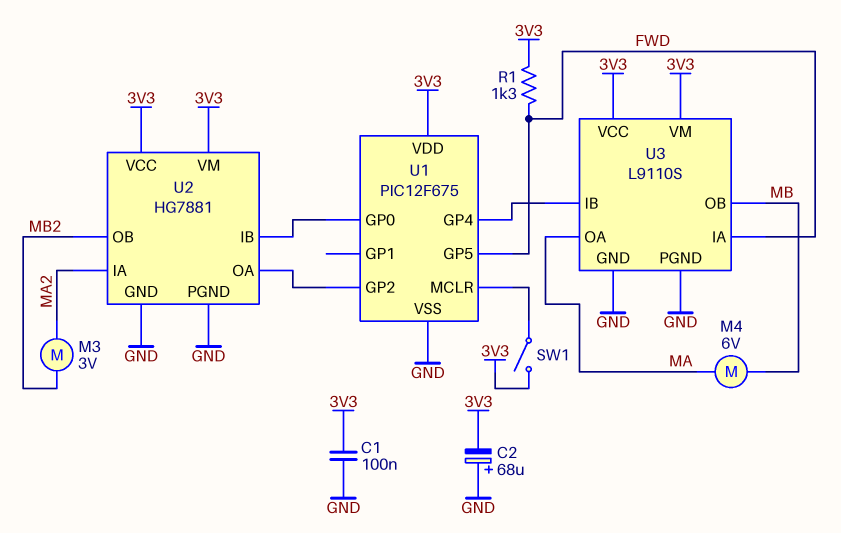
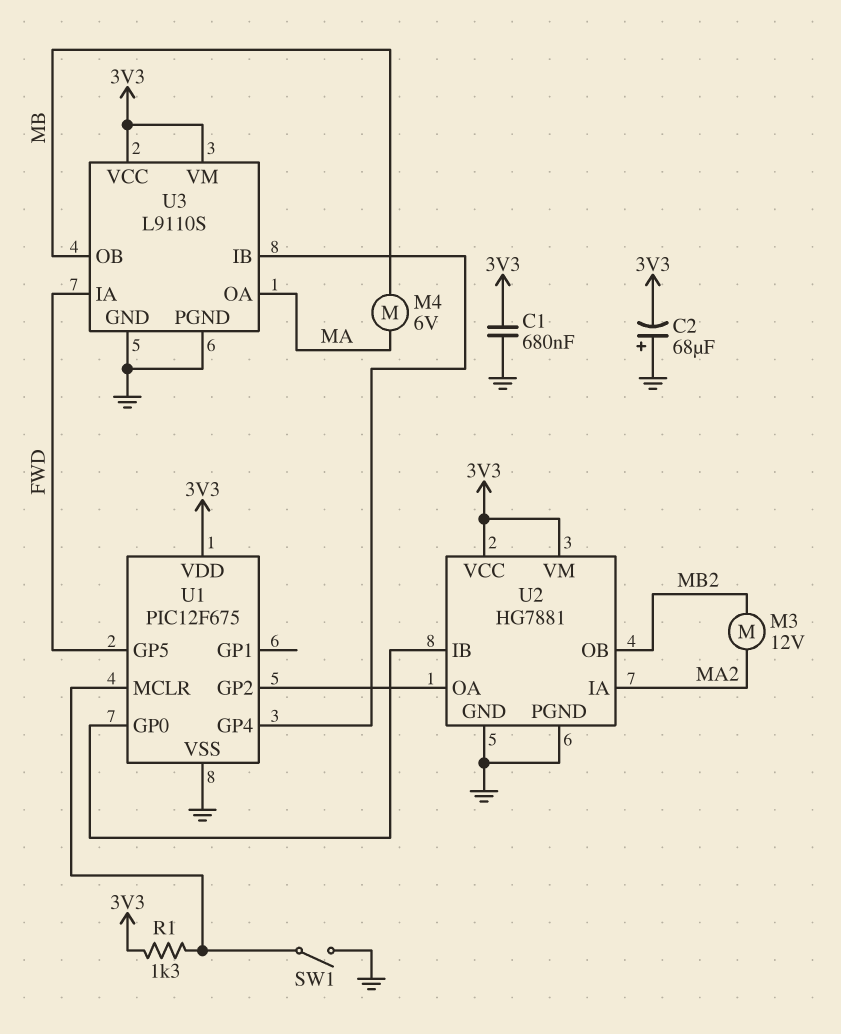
C1: 100nF (3V3, GND) -> 680nF (3V3, GND)
M3: motor 3V (MA2, MB2) -> motor 12V (MA2, MB2)
R1: 1.3k (3V3, FWD) -> 1.3k (3V3, U1/MCLR)
SW1: switch (3V3, U1/MCLR) -> switch (GND, U1/MCLR)

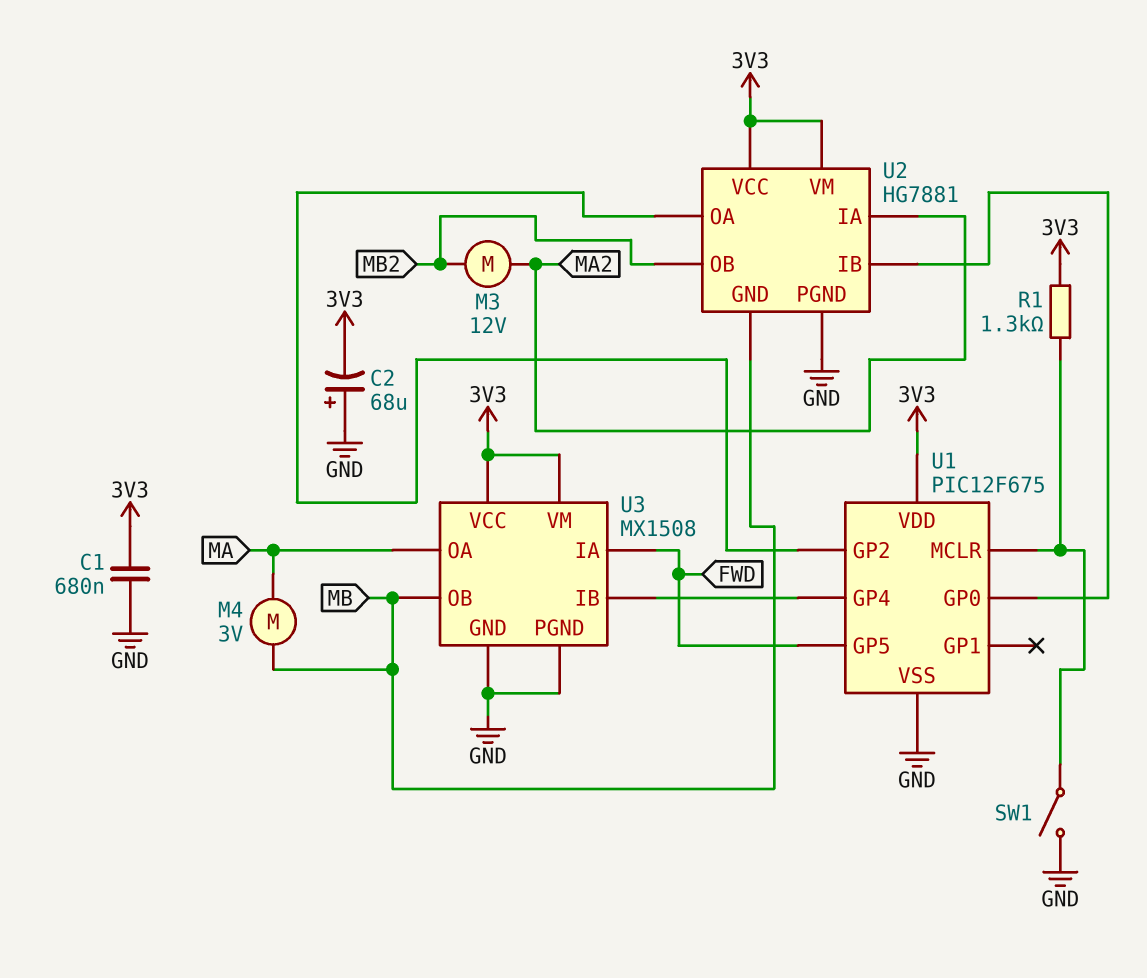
M4: motor 6V (MA, MB) -> motor 3V (MA, MB)
U2 pin GND: GND -> MB
U3: L9110S -> MX1508

